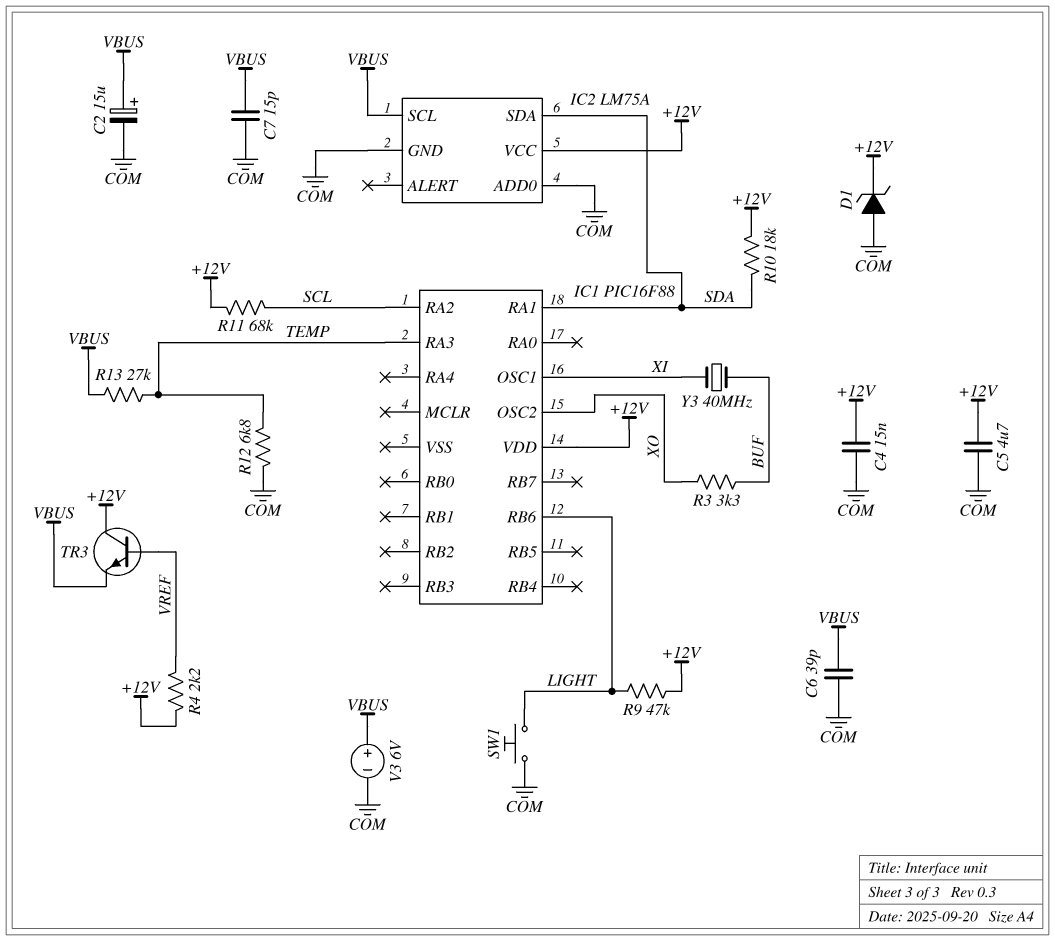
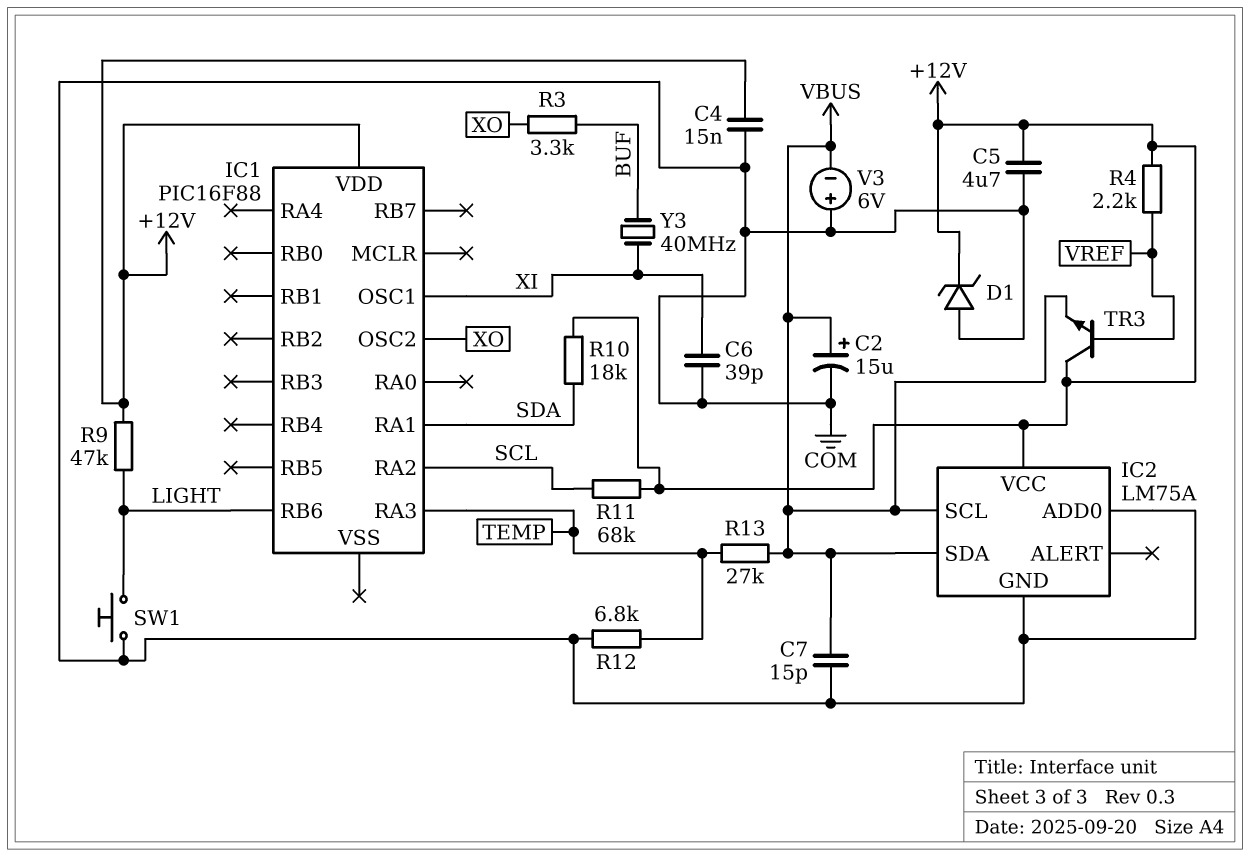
C6: 39pF (COM, VBUS) -> 39pF (COM, XI)
IC2 pin SDA: SDA -> VBUS
V3: 6V (plus VBUS, minus COM) -> 6V (plus COM, minus VBUS)

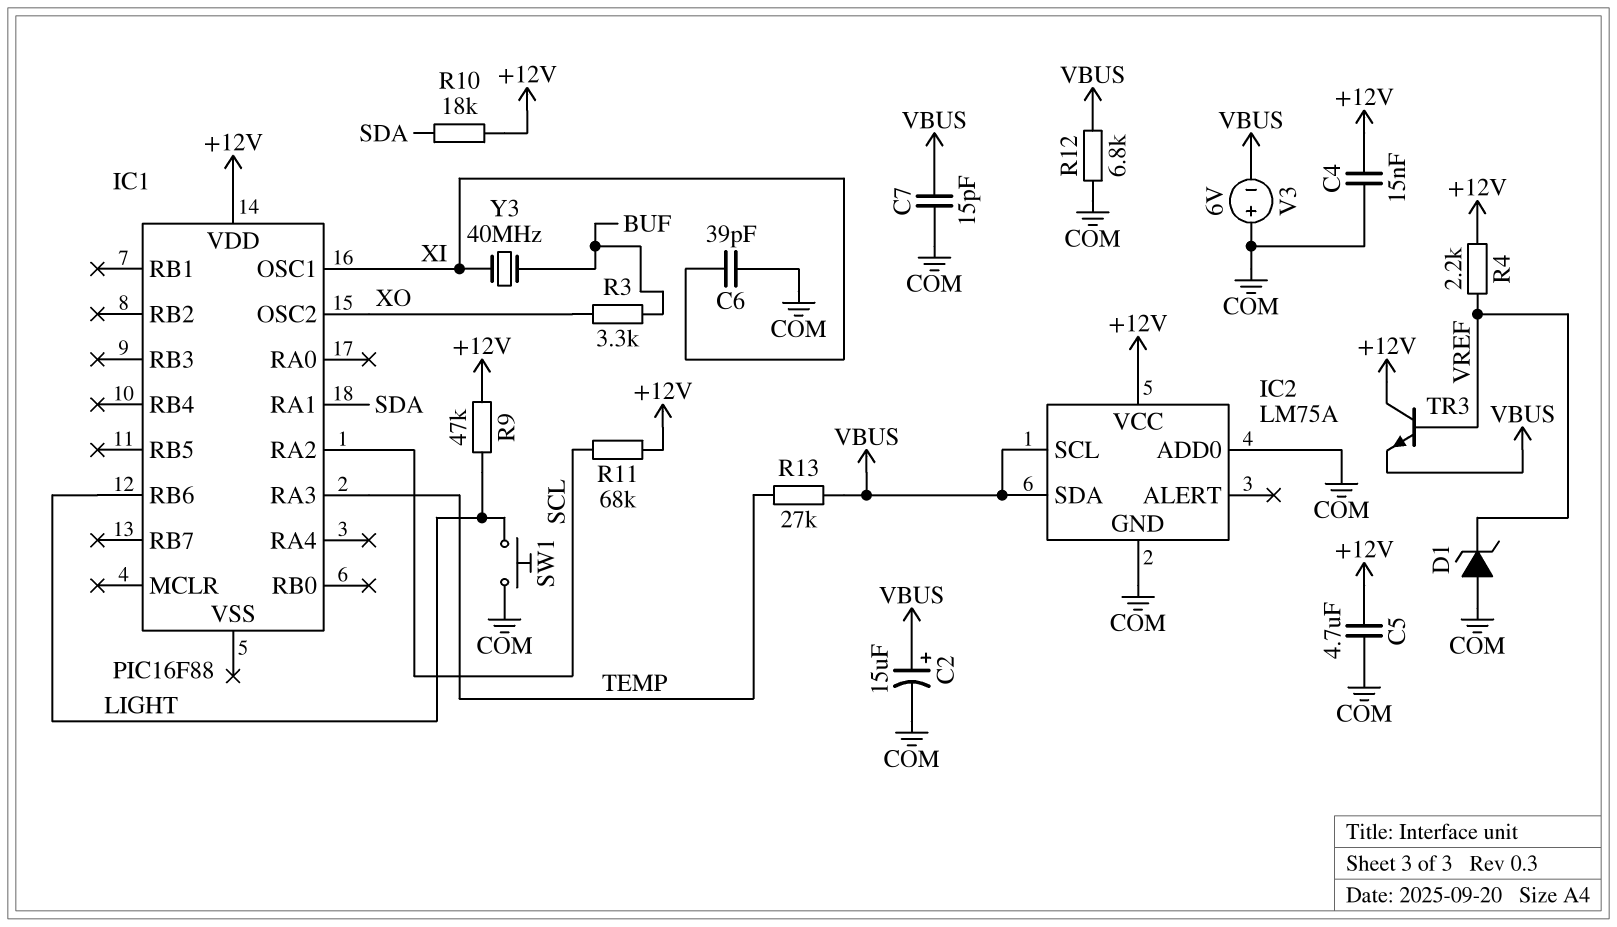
D1: zener (A COM, K +12V) -> zener (A COM, K VREF)
R12: 6.8k (COM, TEMP) -> 6.8k (COM, VBUS)

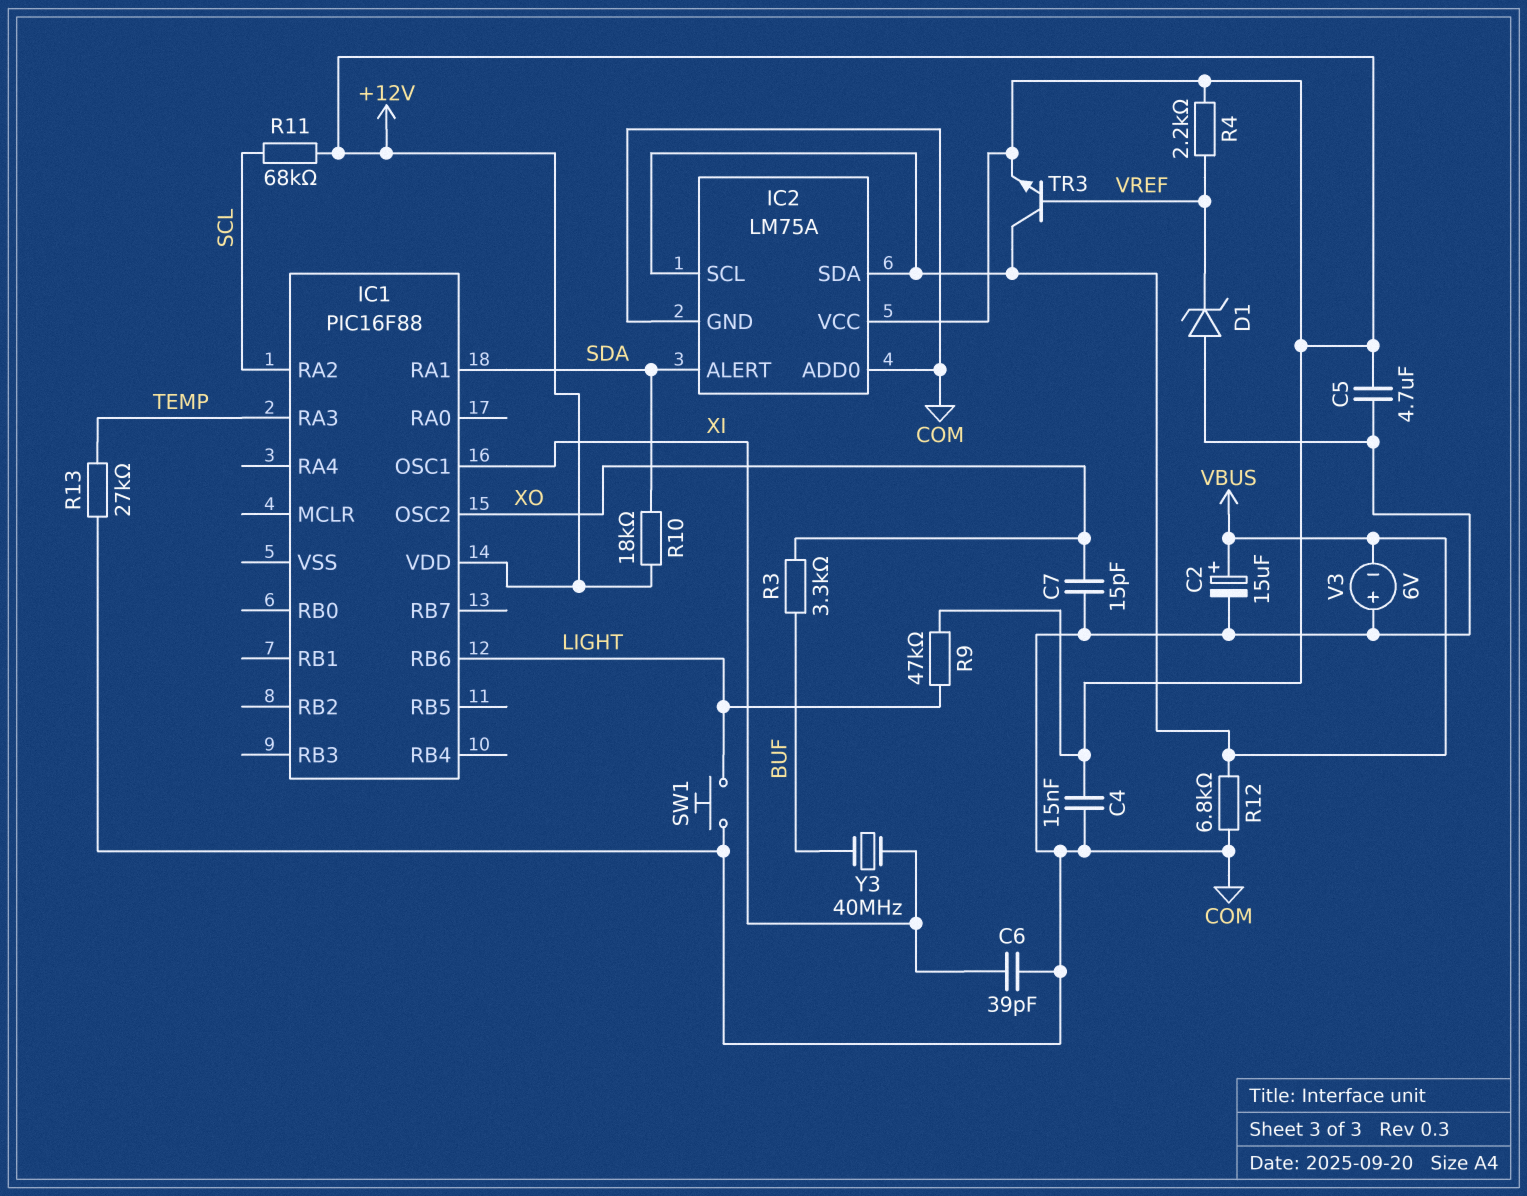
C7: 15pF (COM, VBUS) -> 15pF (COM, XO)
IC2 pin ALERT: none -> SDA
R13: 27k (TEMP, VBUS) -> 27k (COM, TEMP)
TR3: NPN (B VREF, C +12V, E VBUS) -> NPN (B VREF, C VBUS, E +12V)

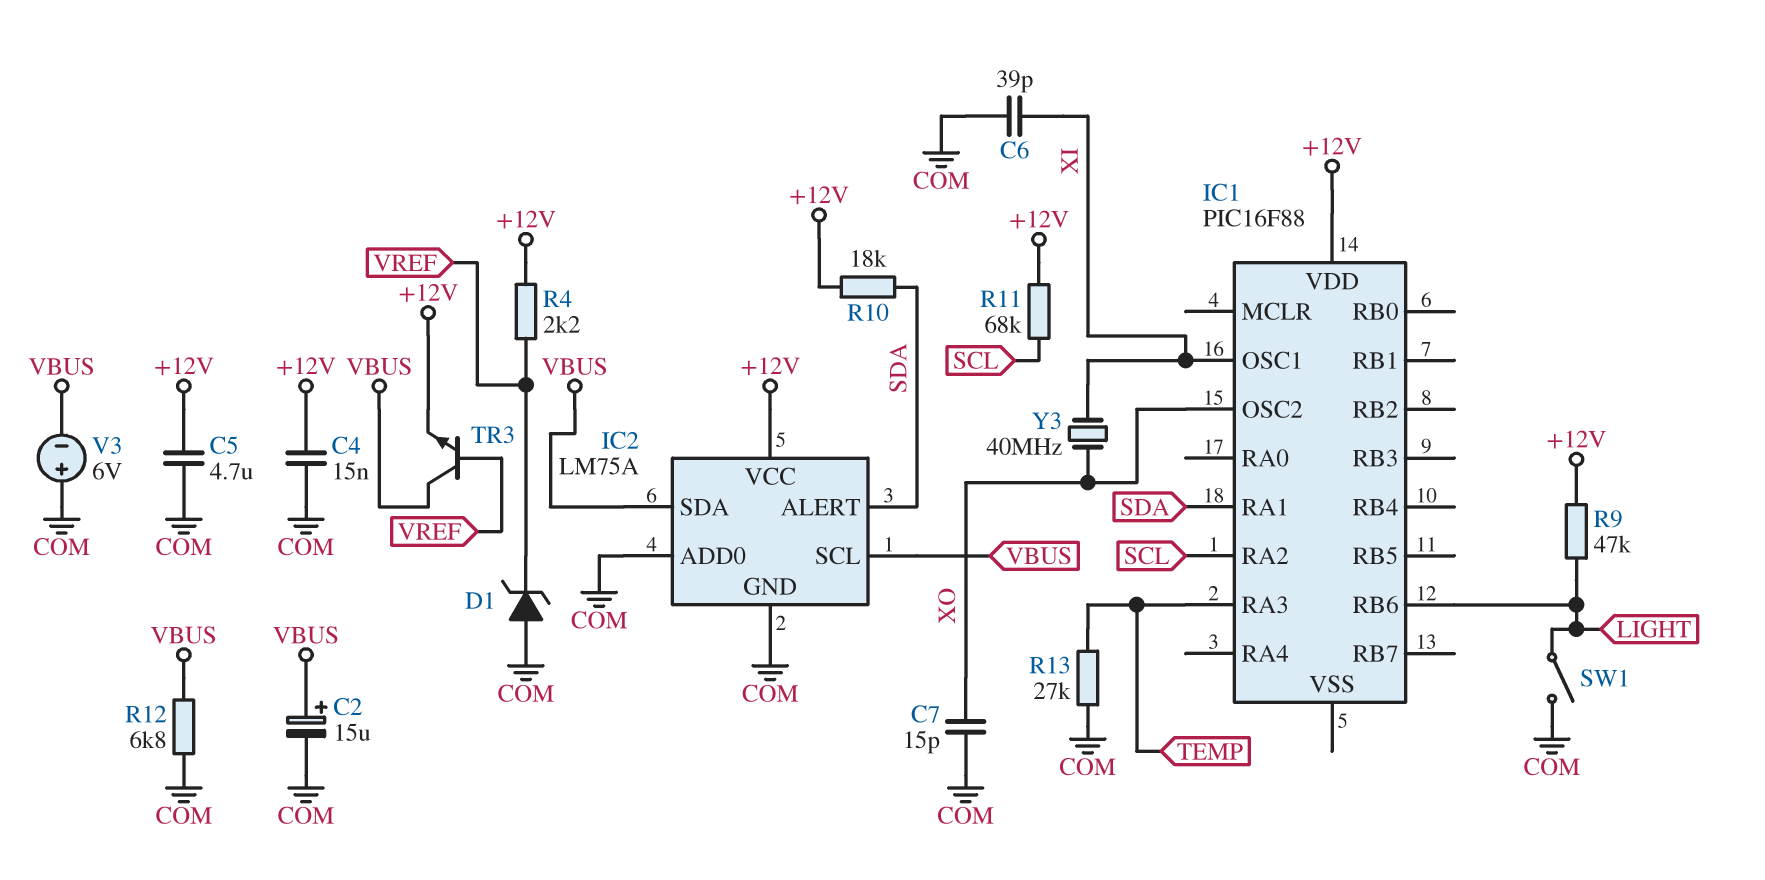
R3: 3.3k (BUF, XO) -> none
SW1: button (COM, LIGHT) -> switch (COM, LIGHT)
Y3: 40MHz (BUF, XI) -> 40MHz (XI, XO)

